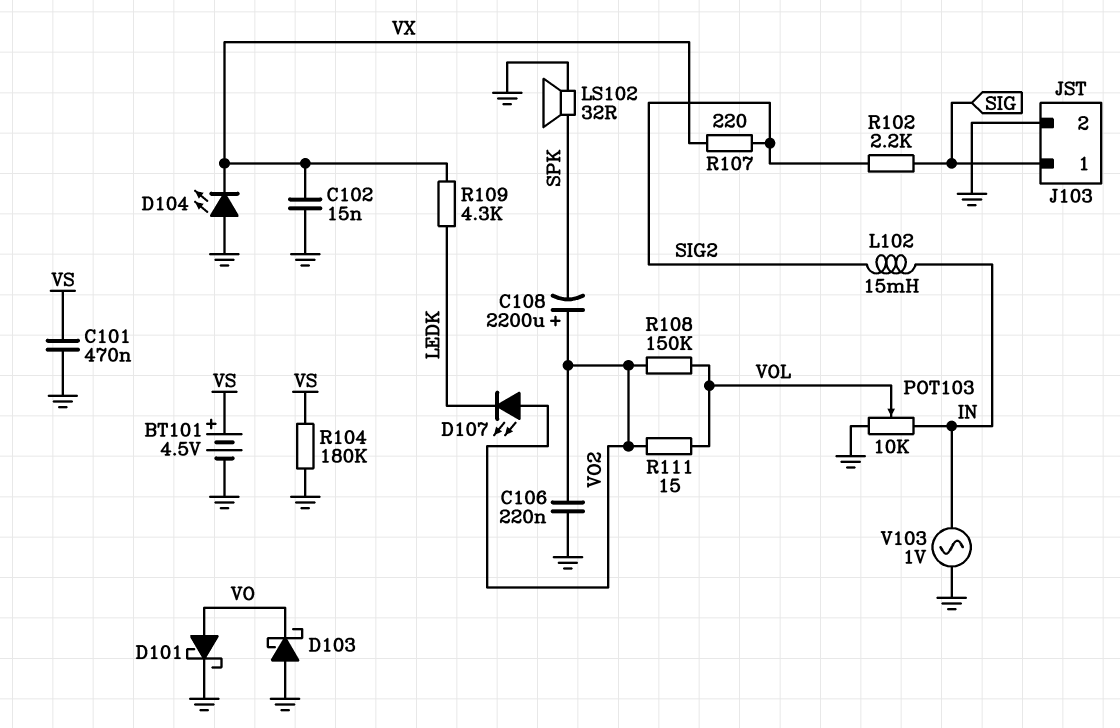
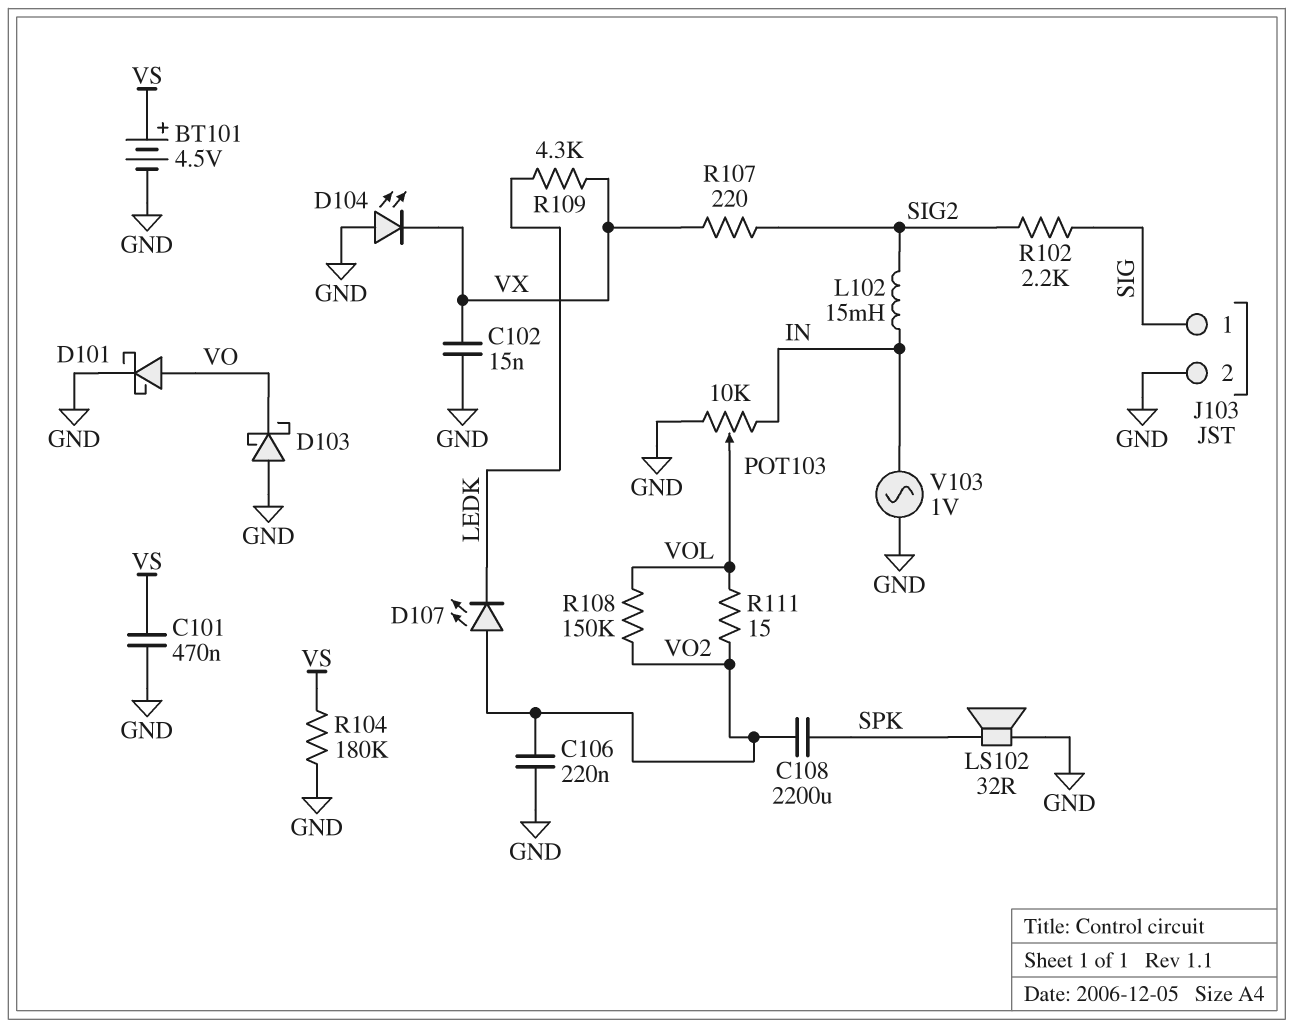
C108: 2200uF (plus VO2, minus SPK) -> 2200uF (SPK, VO2)

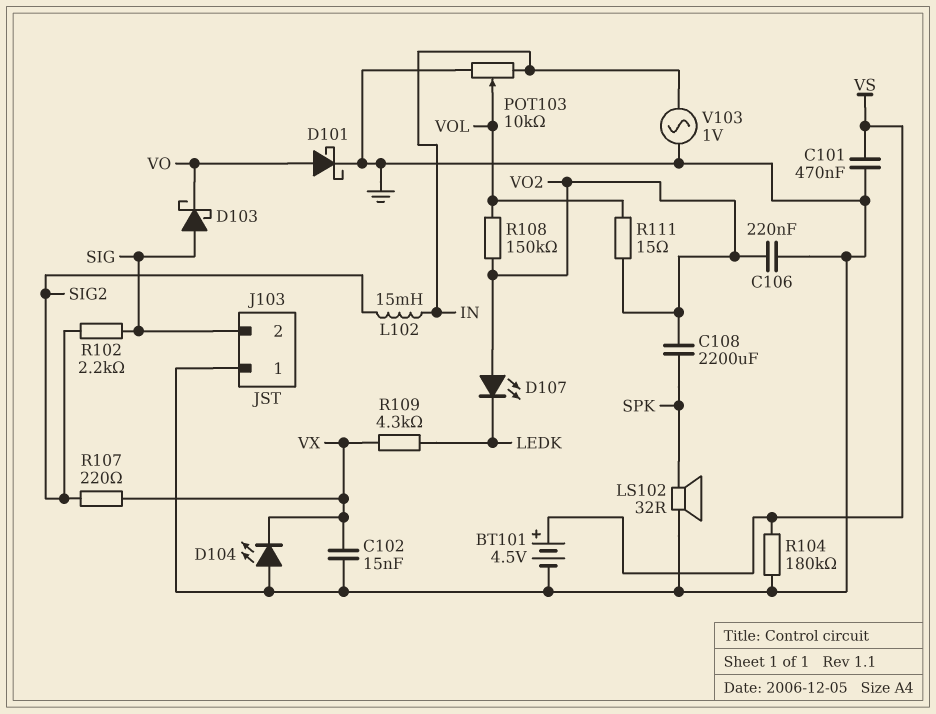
D103: schottky (A GND, K VO) -> schottky (A SIG, K VO)
J103 pin 1: SIG -> GND
J103 pin 2: GND -> SIG

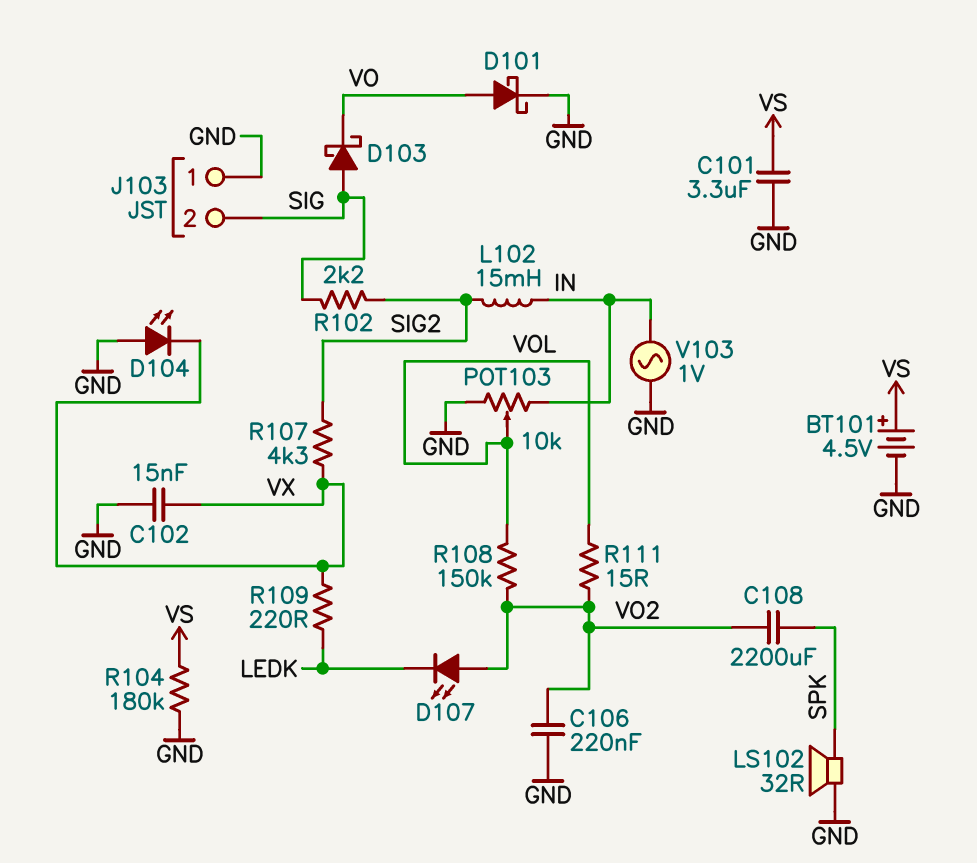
C101: 470nF (GND, VS) -> 3.3uF (GND, VS)
R107: 220 (SIG2, VX) -> 4.3k (SIG2, VX)
R109: 4.3k (LEDK, VX) -> 220 (LEDK, VX)

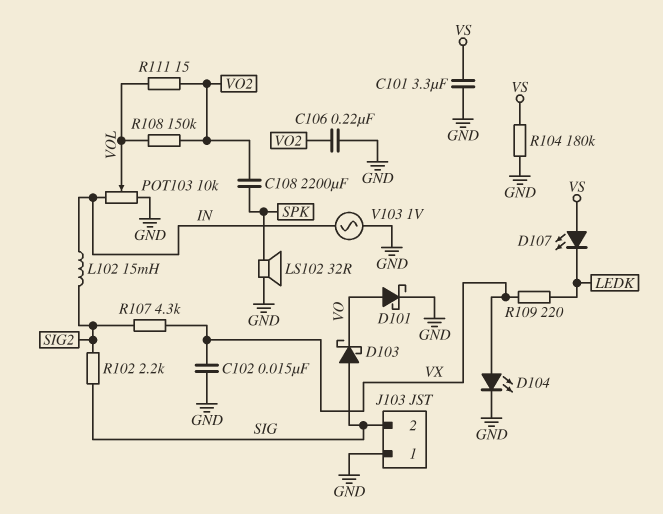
BT101: 4.5V (plus VS, minus GND) -> none
D104: LED (A GND, K VX) -> LED (A VX, K GND)
D107: LED (A VO2, K LEDK) -> LED (A VS, K LEDK)

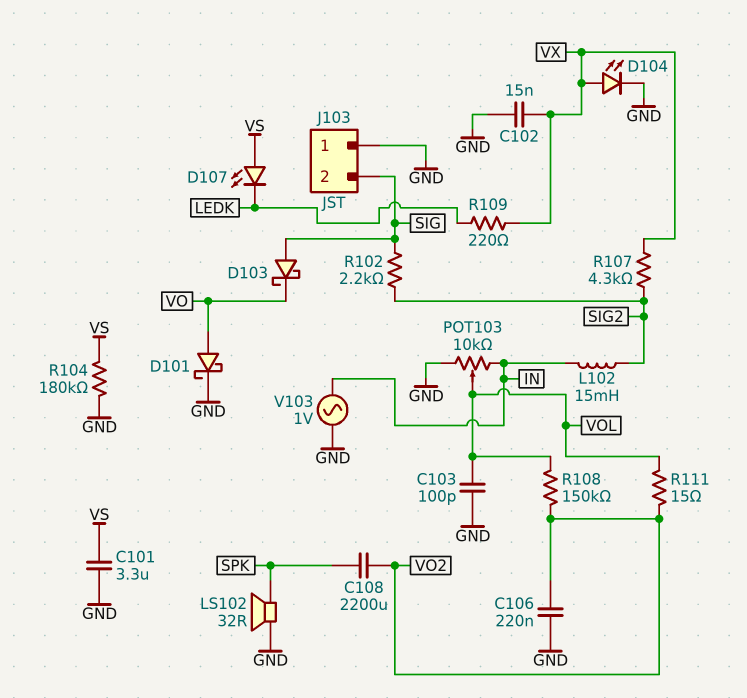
C103: none -> 100pF (GND, VOL)

